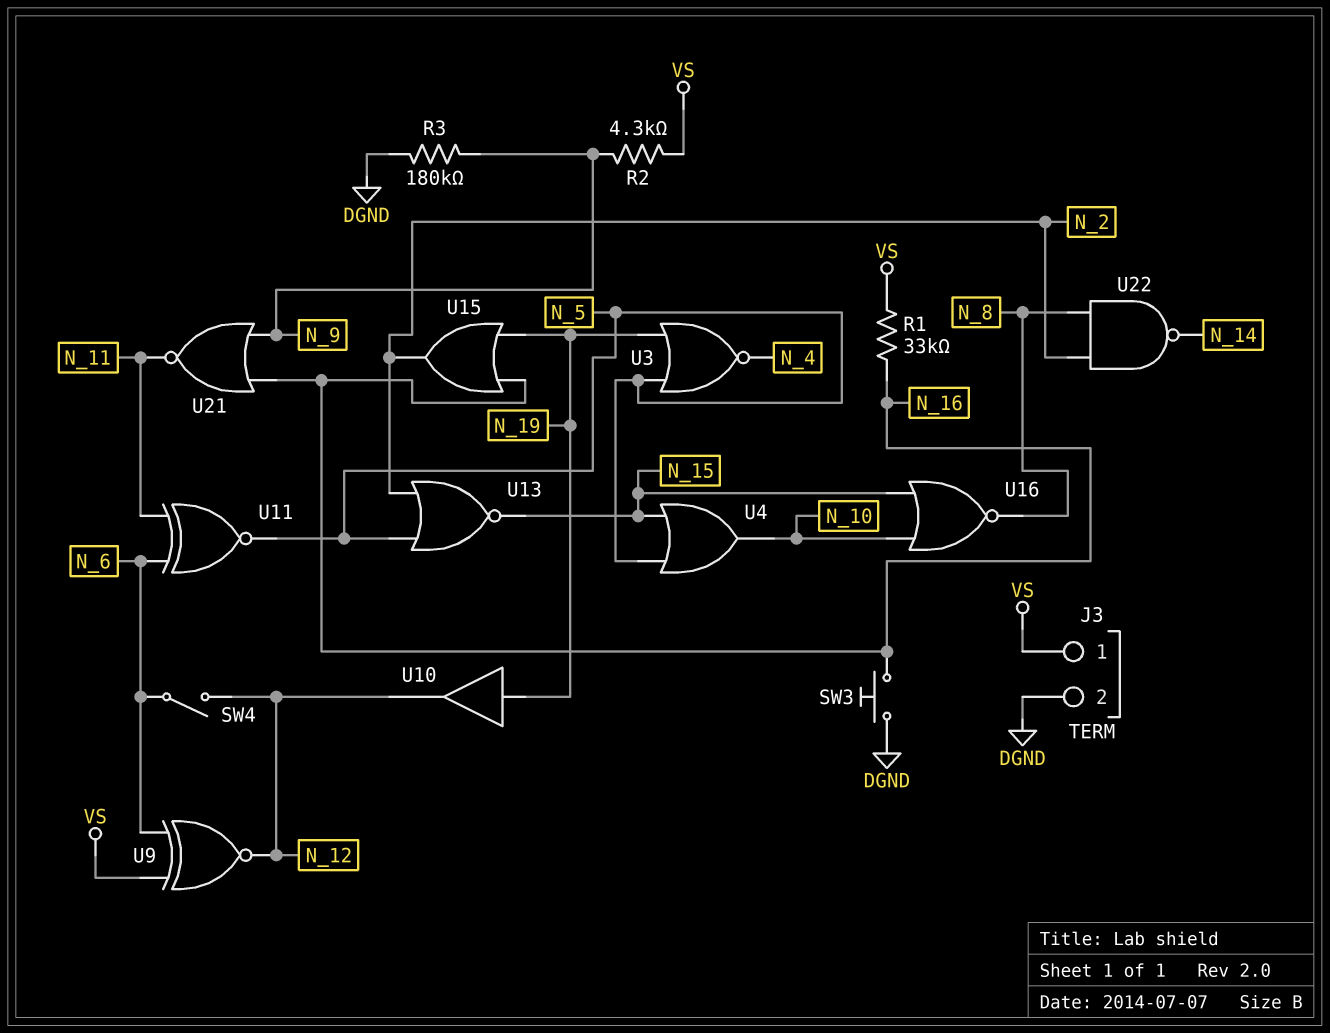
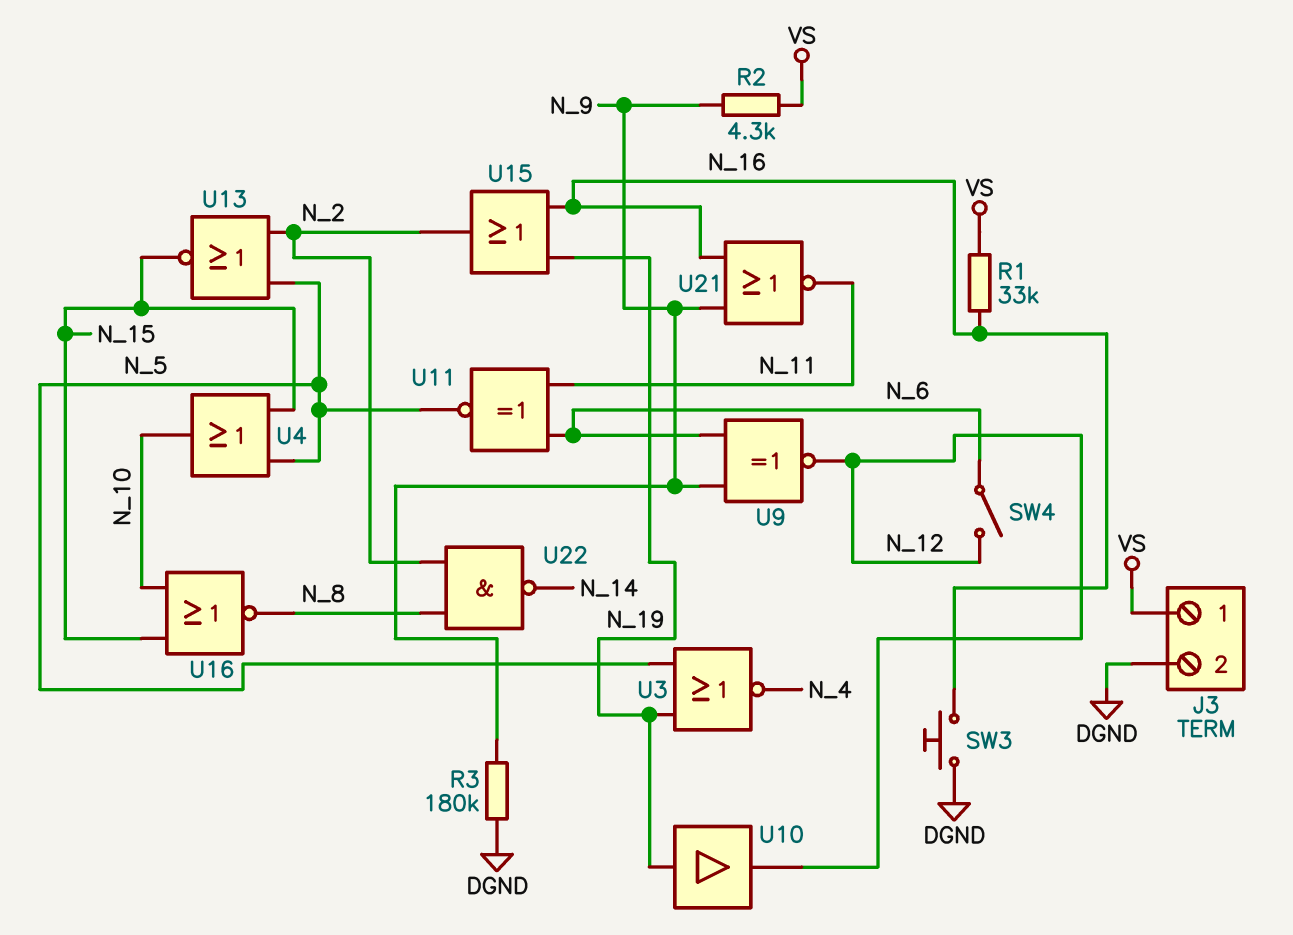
U9: XNOR (in N_6, in VS, out N_12) -> XNOR (in N_6, in N_9, out N_12)

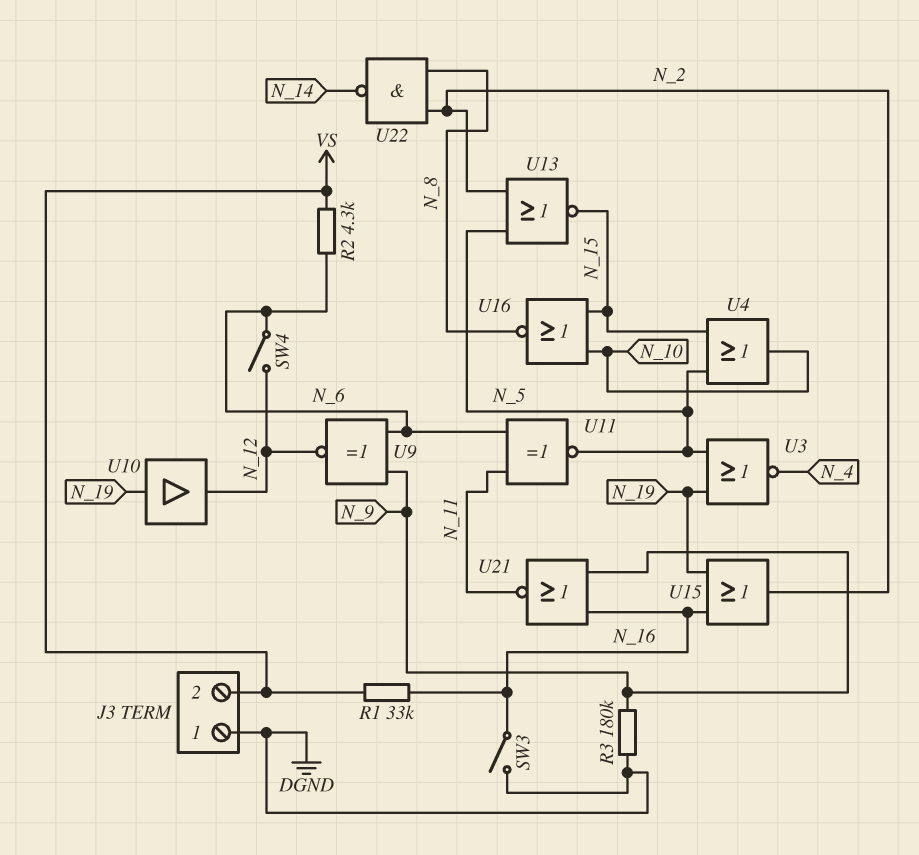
J3 pin 1: VS -> DGND
J3 pin 2: DGND -> VS
R2: 4.3k (N_9, VS) -> 4.3k (N_6, VS)
SW3: button (DGND, N_16) -> switch (DGND, N_16)

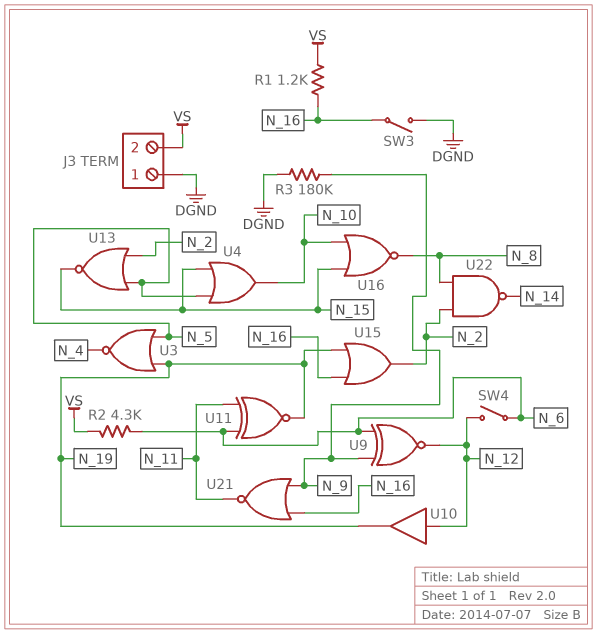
R1: 33k (N_16, VS) -> 1.2k (N_16, VS)
U10: buffer (in N_19, out N_12) -> buffer (in N_12, out N_19)
U11: XNOR (in N_6, in N_11, out N_5) -> XNOR (in N_6, in N_11, out N_19)

